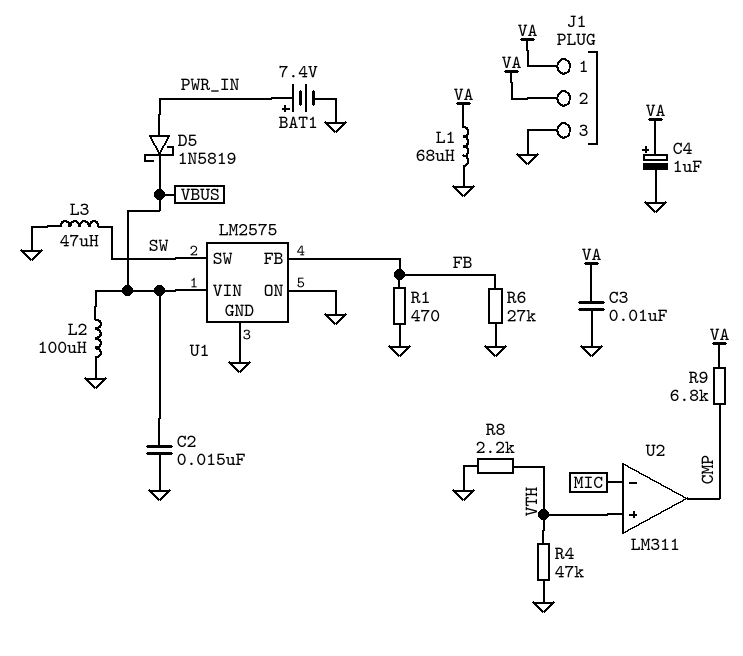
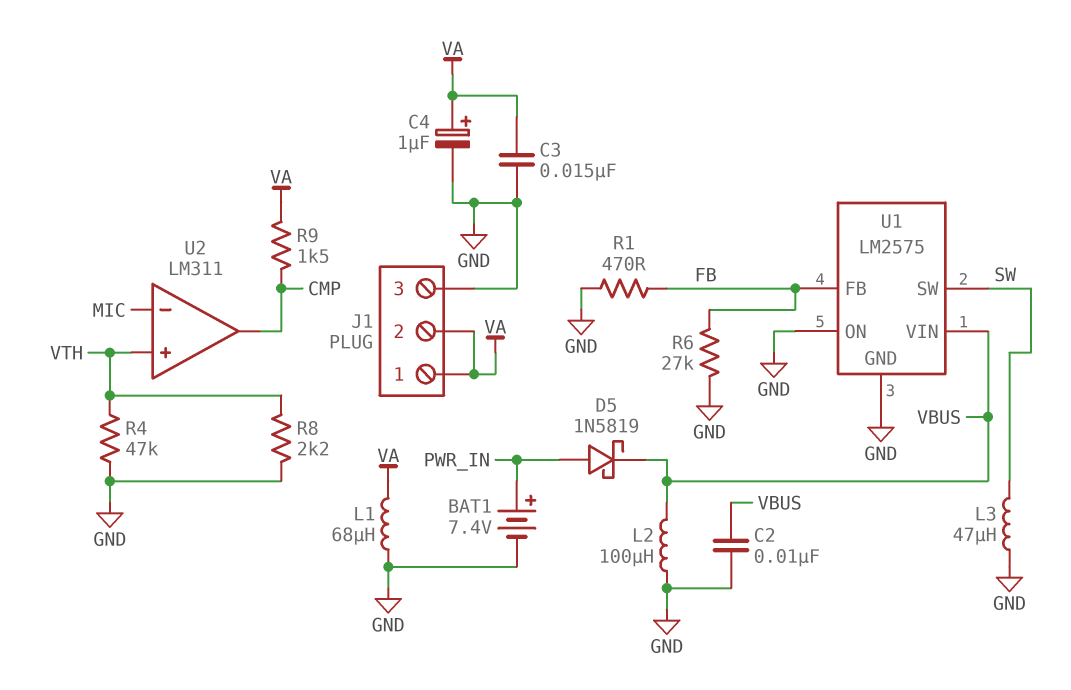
C2: 15nF (GND, VBUS) -> 10nF (GND, VBUS)
C3: 10nF (GND, VA) -> 15nF (GND, VA)
R9: 6.8k (CMP, VA) -> 1.5k (CMP, VA)

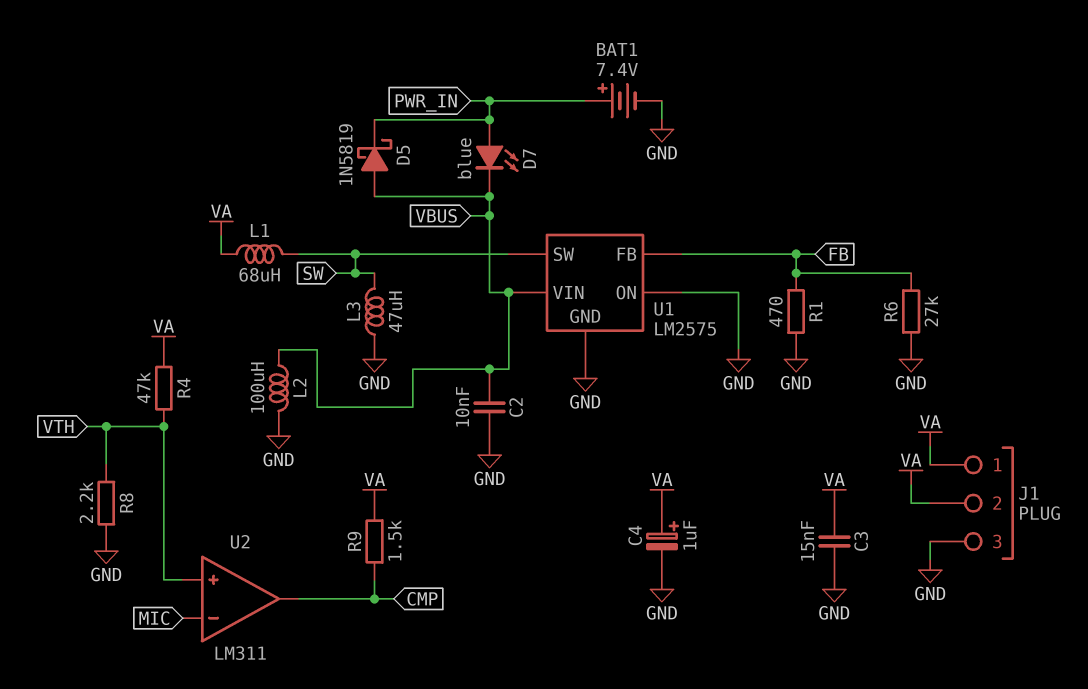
D5: schottky 1N5819 (A PWR_IN, K VBUS) -> schottky 1N5819 (A VBUS, K PWR_IN)
D7: none -> LED blue (A PWR_IN, K VBUS)
L1: 68uH (GND, VA) -> 68uH (SW, VA)
R4: 47k (GND, VTH) -> 47k (VA, VTH)

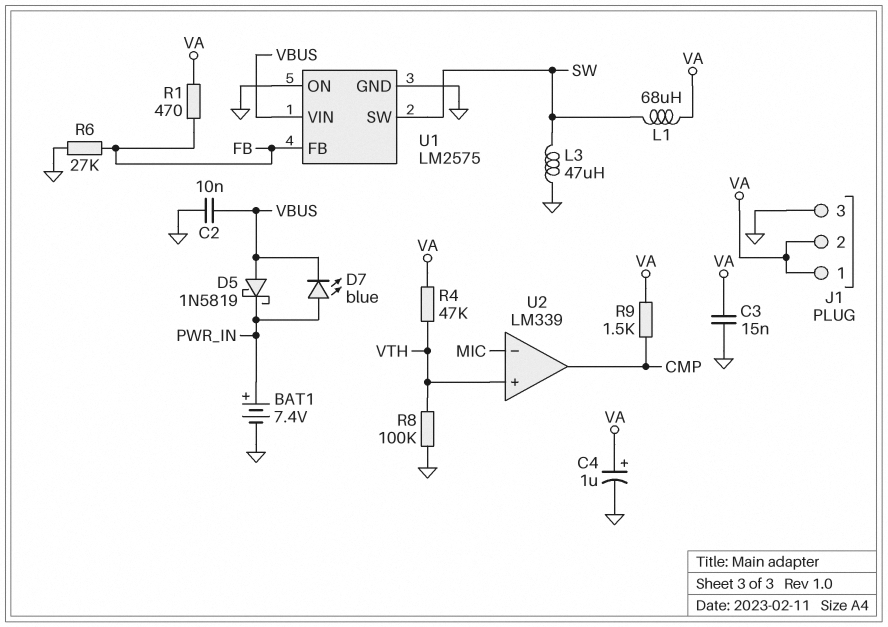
L2: 100uH (GND, VBUS) -> none
R1: 470 (FB, GND) -> 470 (FB, VA)
R8: 2.2k (GND, VTH) -> 100k (GND, VTH)
U2: LM311 -> LM339

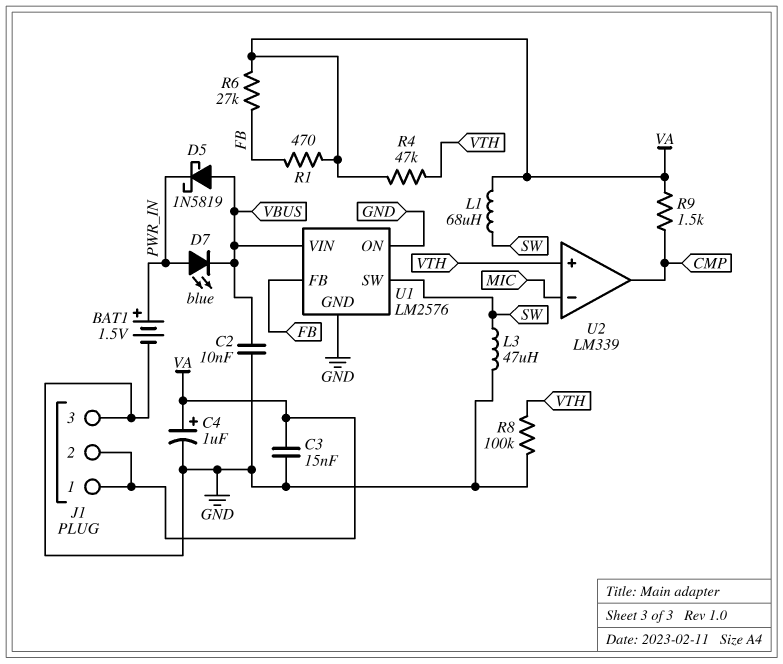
BAT1: 7.4V (plus PWR_IN, minus GND) -> 1.5V (plus PWR_IN, minus GND)
R6: 27k (FB, GND) -> 27k (FB, VA)
U1: LM2575 -> LM2576

